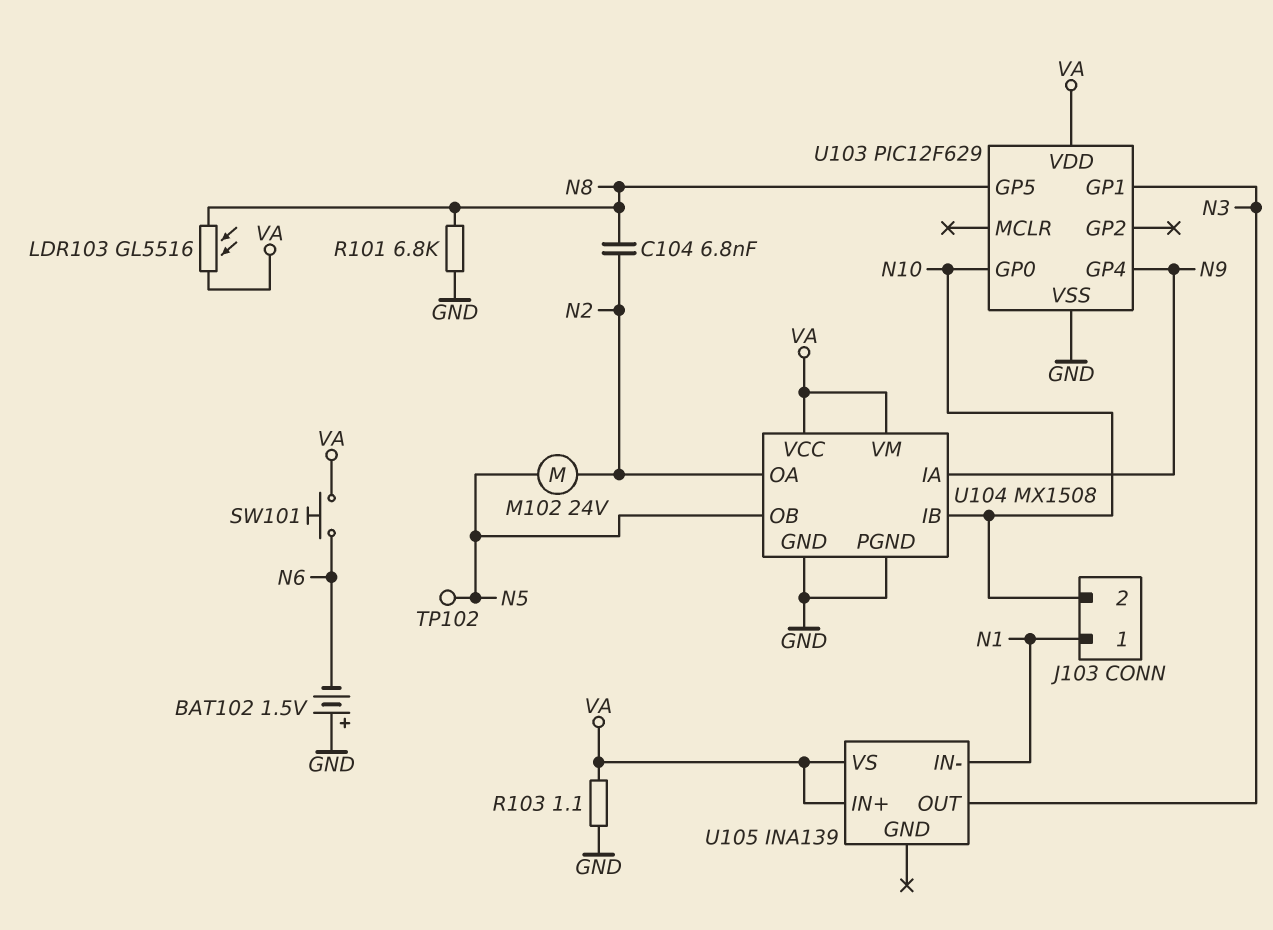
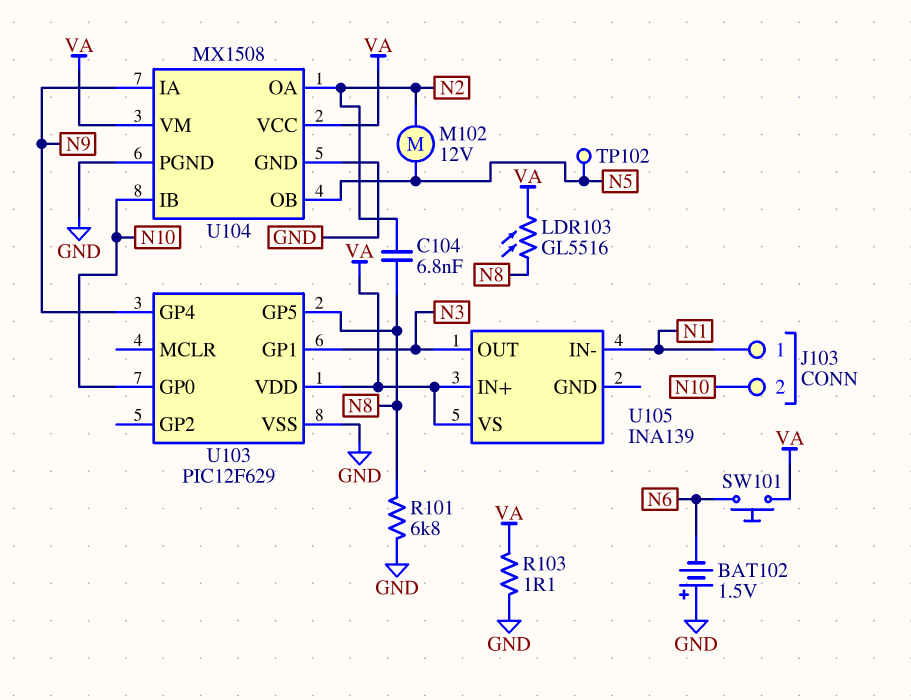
M102: motor 24V (N2, N5) -> motor 12V (N2, N5)

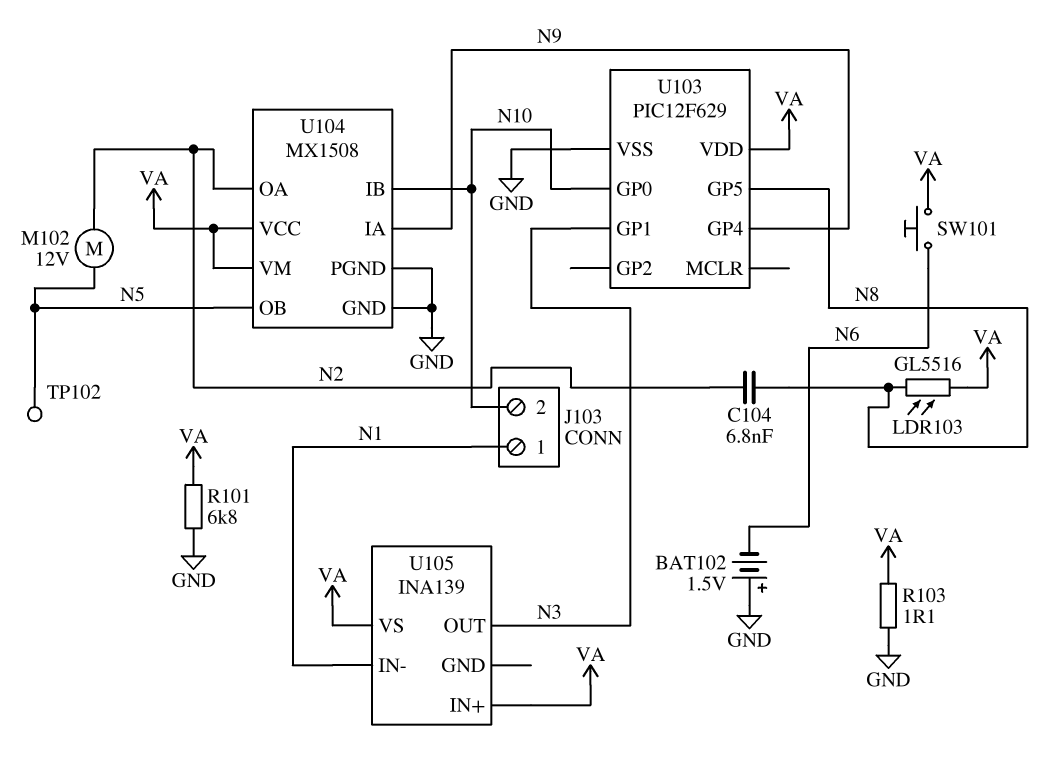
R101: 6.8k (GND, N8) -> 6.8k (GND, VA)

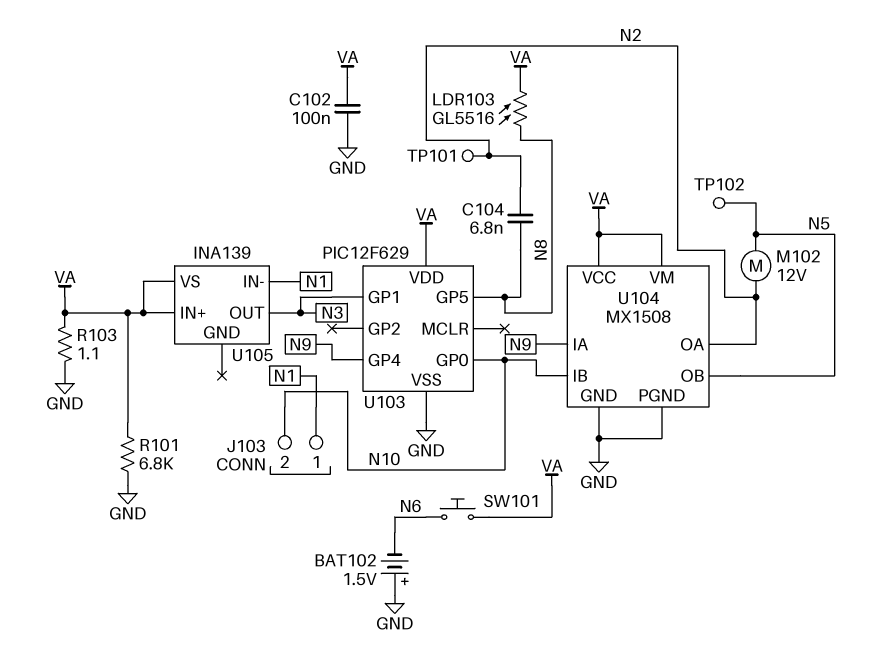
C102: none -> 100nF (GND, VA)
TP101: none -> test point (N2)

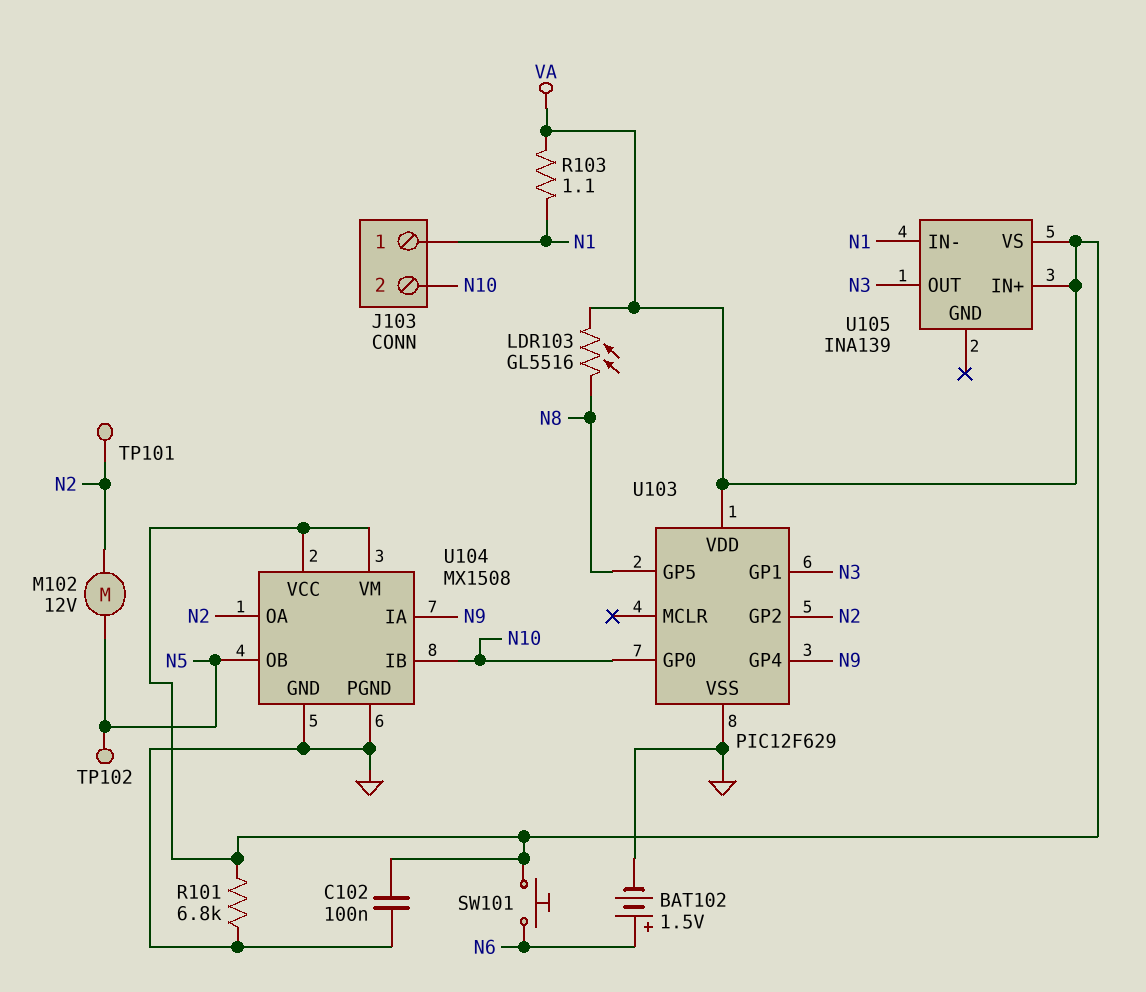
BAT102: 1.5V (plus GND, minus N6) -> 1.5V (plus N6, minus GND)
C104: 6.8nF (N2, N8) -> none
R103: 1.1 (GND, VA) -> 1.1 (N1, VA)
U103 pin GP2: none -> N2

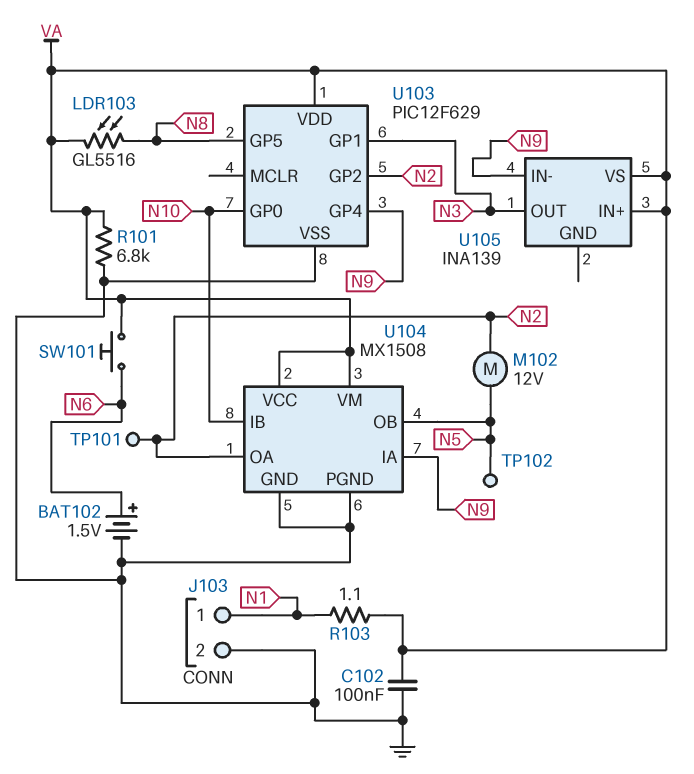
J103 pin 2: N10 -> GND
U105 pin IN-: N1 -> N9

